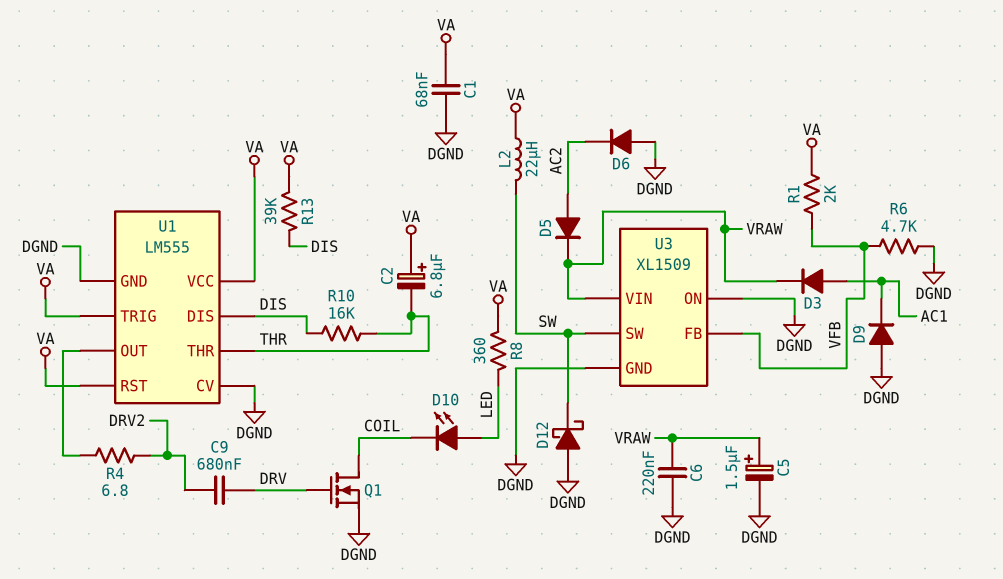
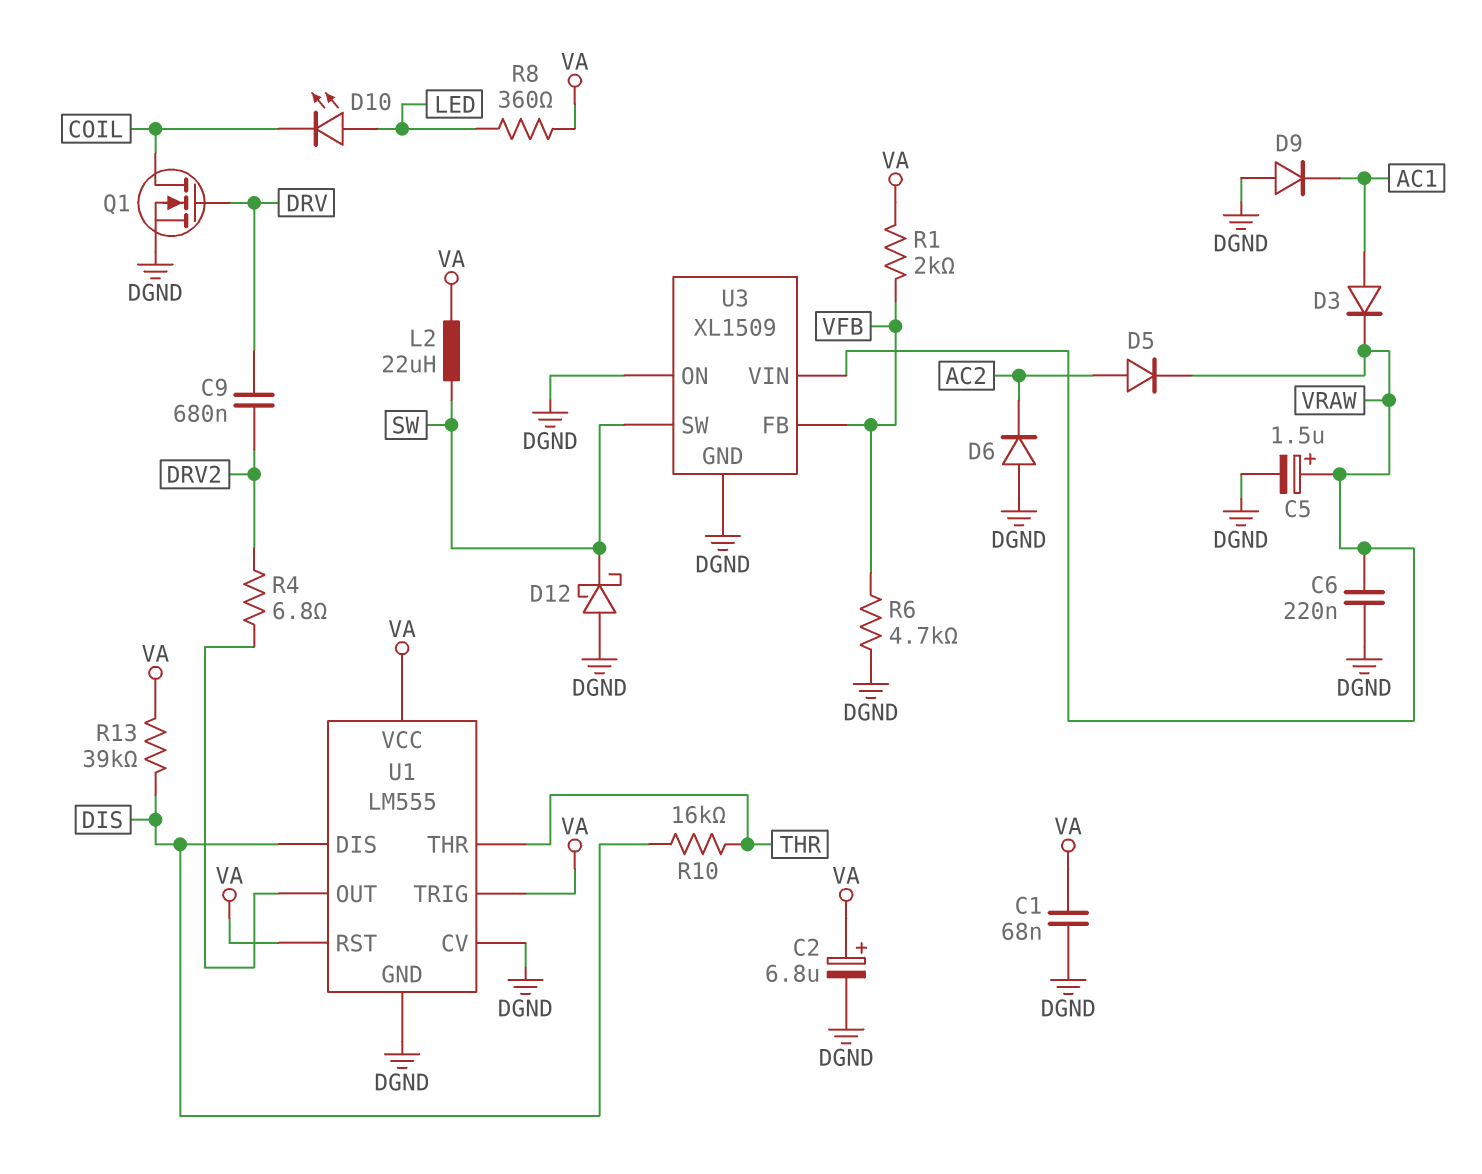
C2: 6.8uF (plus VA, minus THR) -> 6.8uF (plus VA, minus DGND)

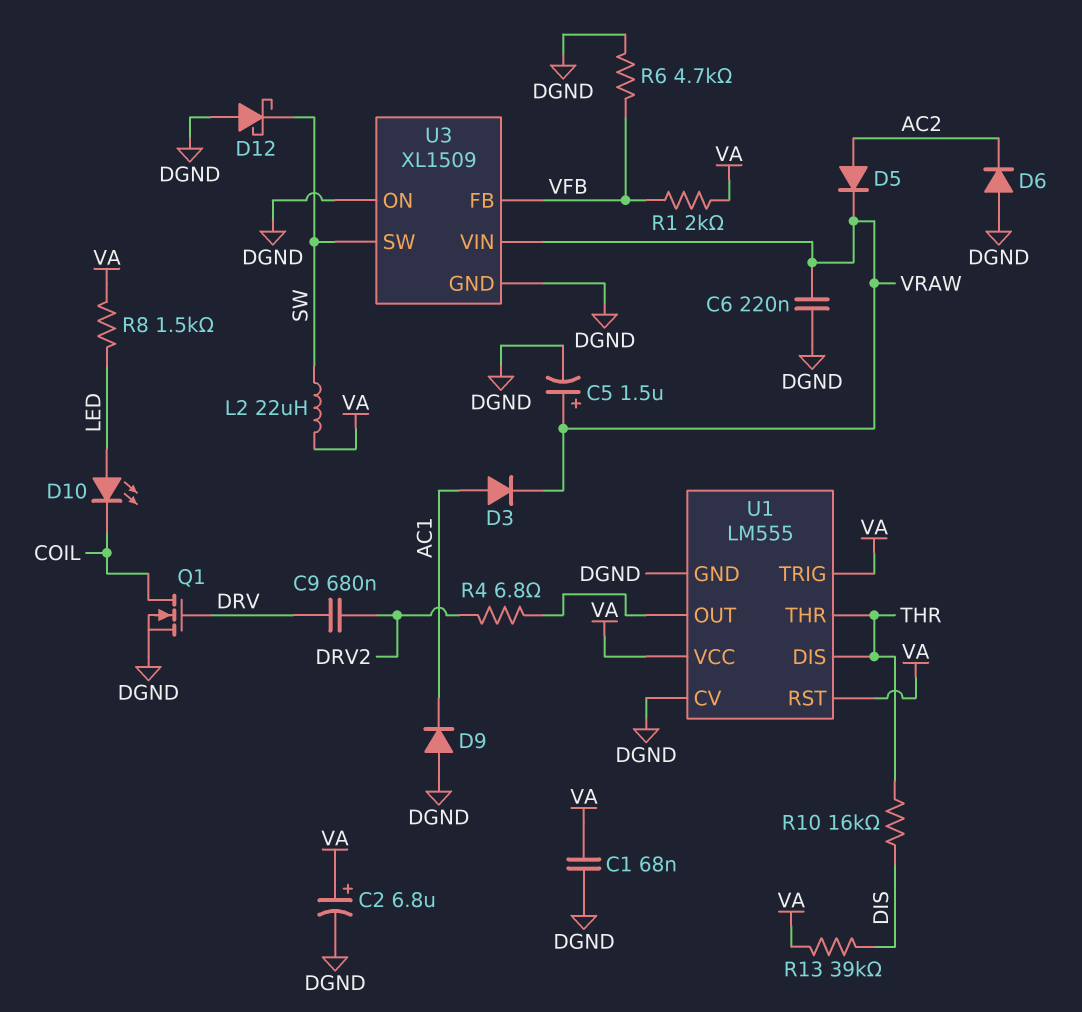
R8: 360 (LED, VA) -> 1.5k (LED, VA)
U1 pin DIS: DIS -> THR

